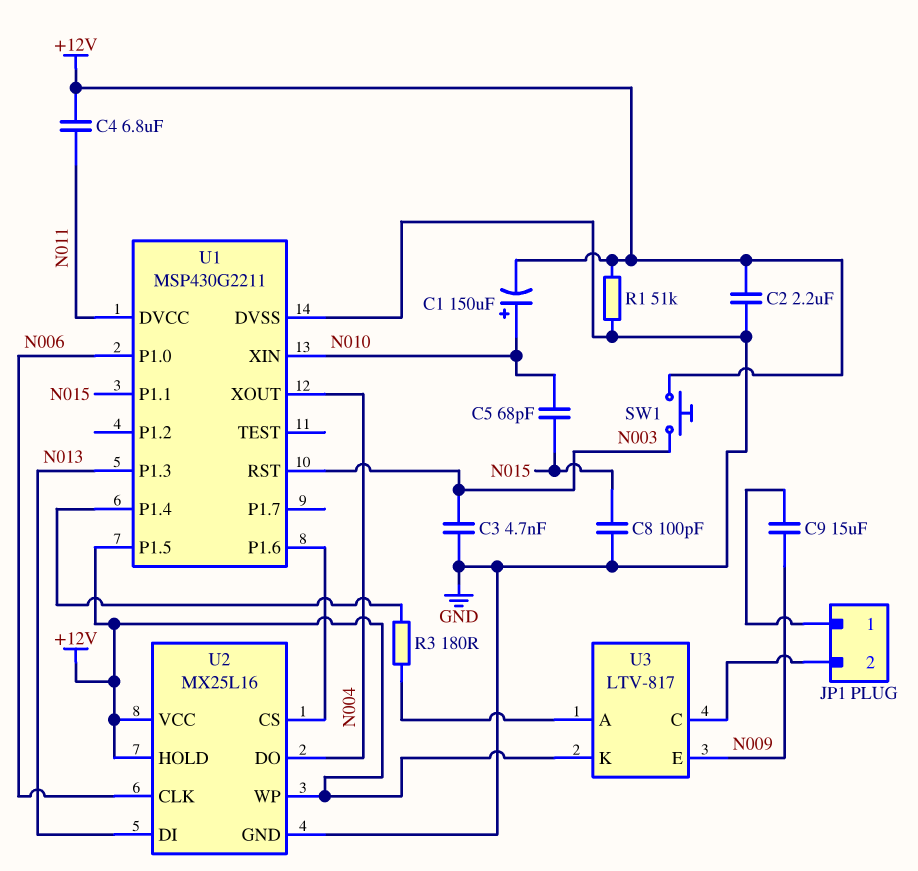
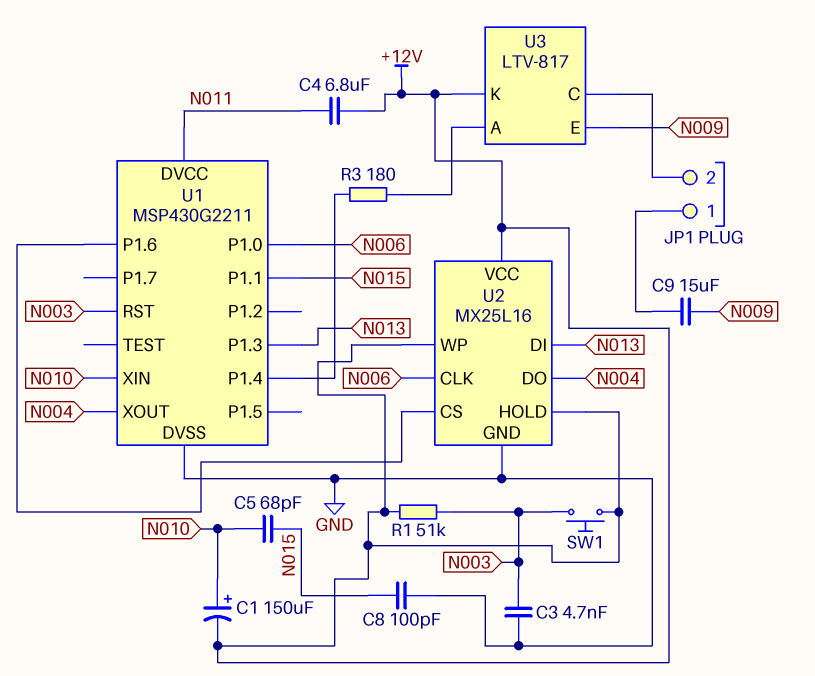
C2: 2.2uF (+12V, GND) -> none
R1: 51k (+12V, GND) -> 51k (+12V, N003)
U1 pin P1.5: +12V -> none

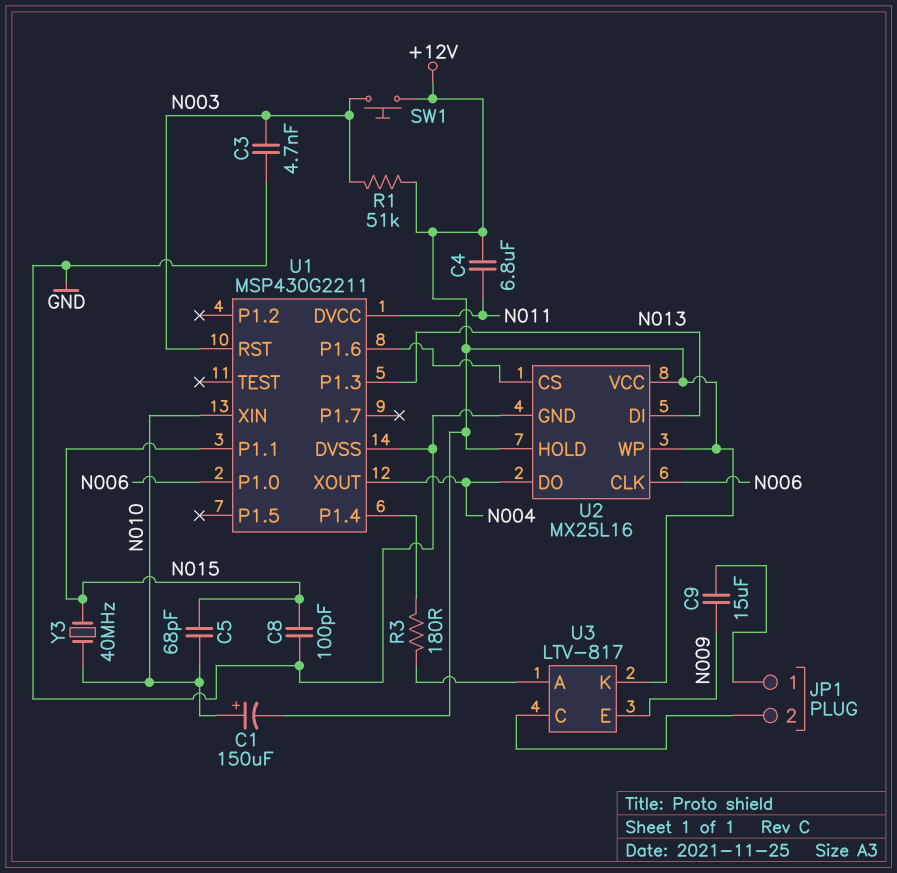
Y3: none -> 40MHz (N010, N015)

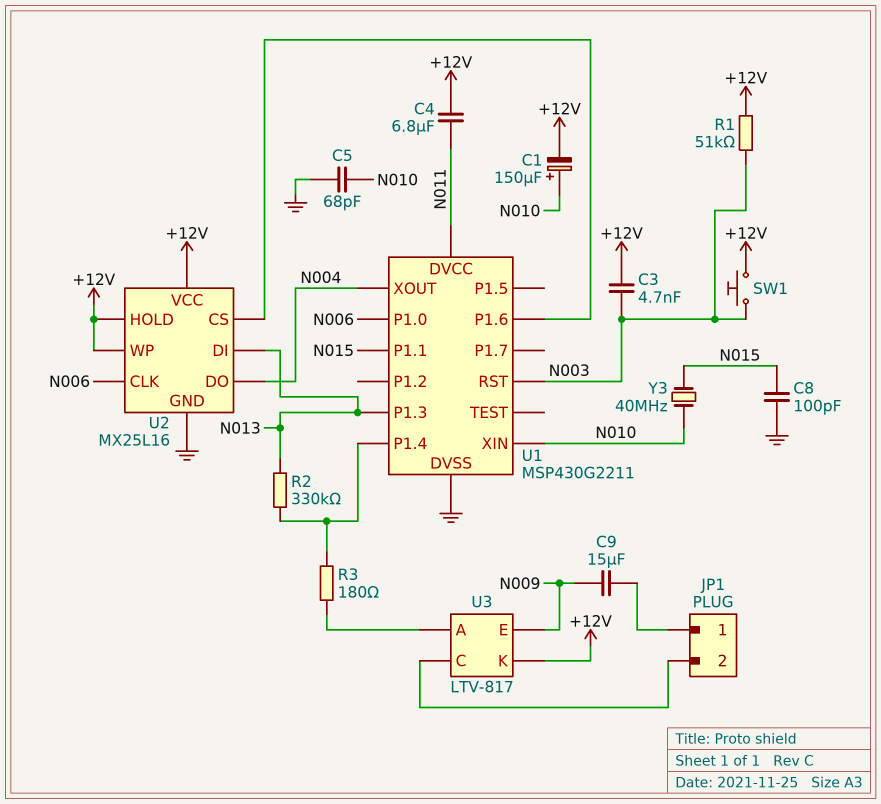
C3: 4.7nF (GND, N003) -> 4.7nF (+12V, N003)
C5: 68pF (N010, N015) -> 68pF (GND, N010)
R2: none -> 330k (N013, U1/P1.4)

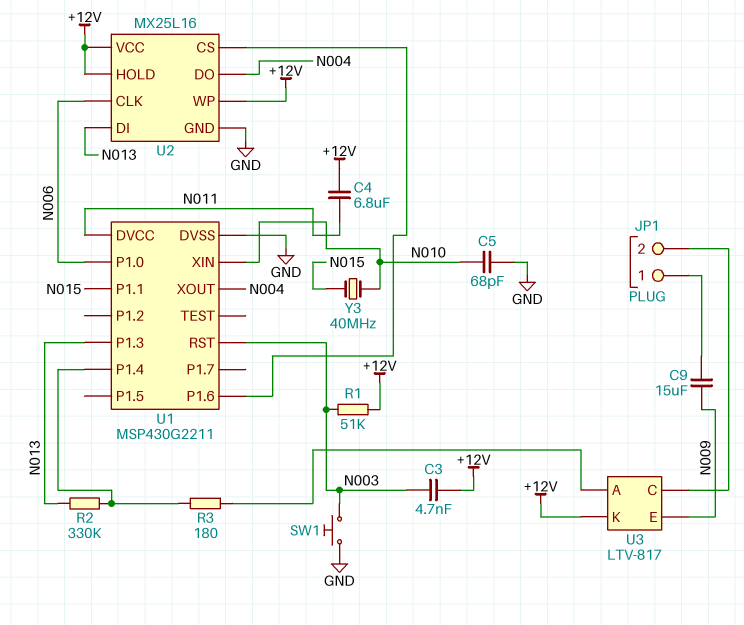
C1: 150uF (plus N010, minus +12V) -> none
C8: 100pF (GND, N015) -> none
SW1: button (+12V, N003) -> button (GND, N003)

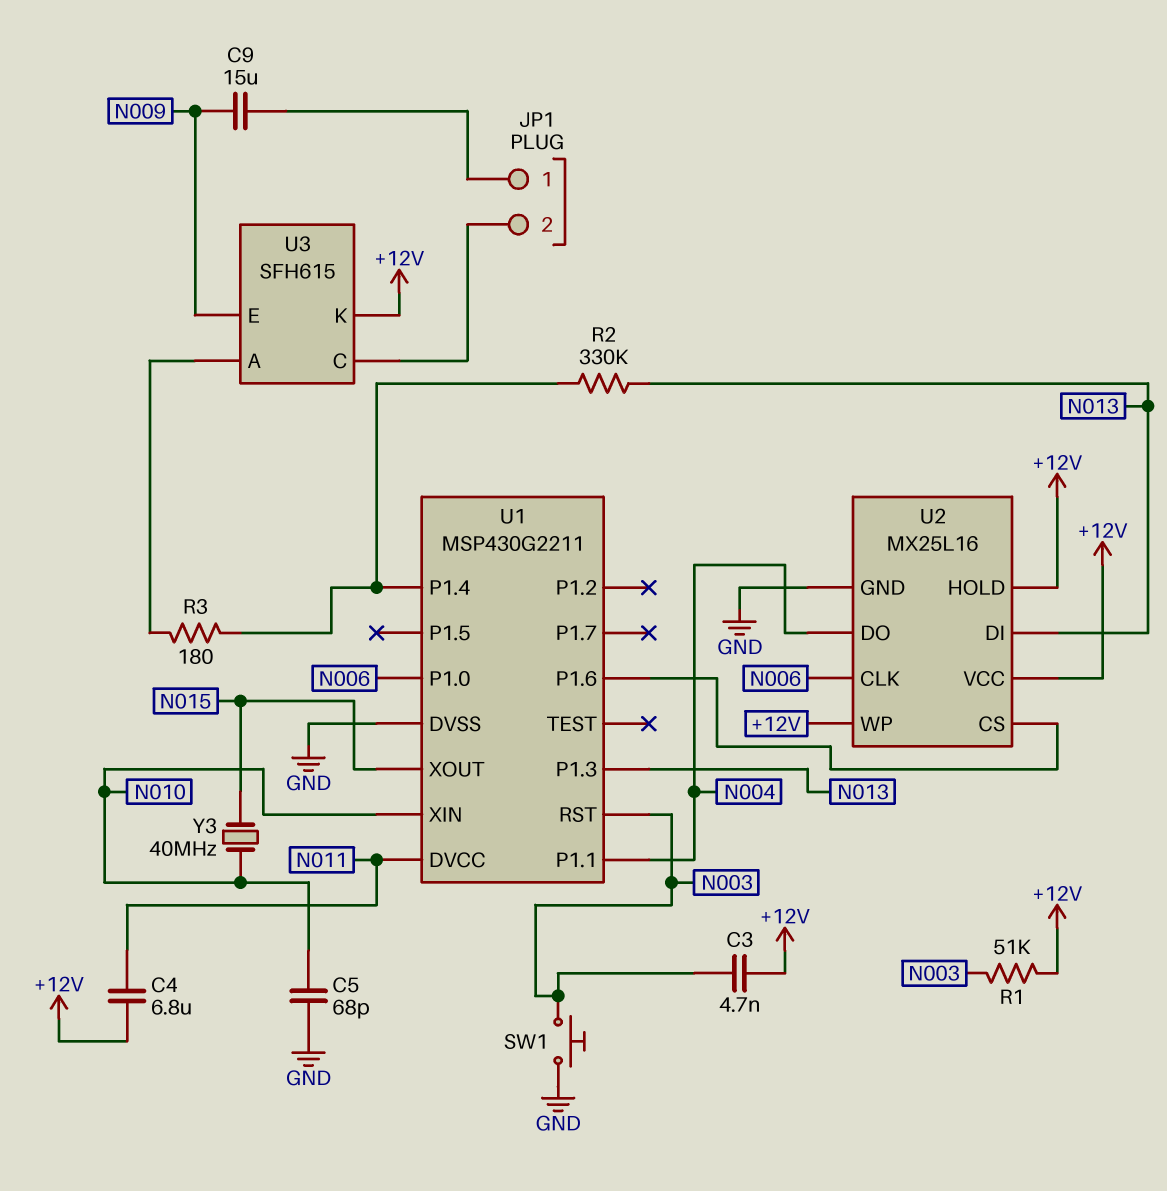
U1 pin P1.1: N015 -> N004
U1 pin XOUT: N004 -> N015
U3: LTV-817 -> SFH615

